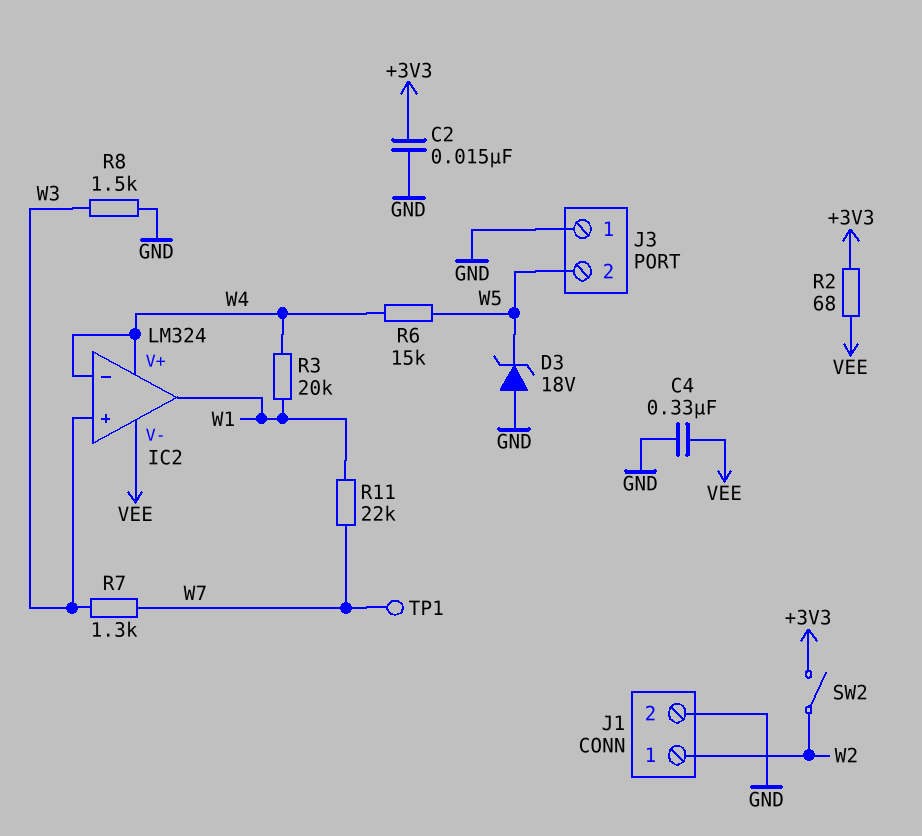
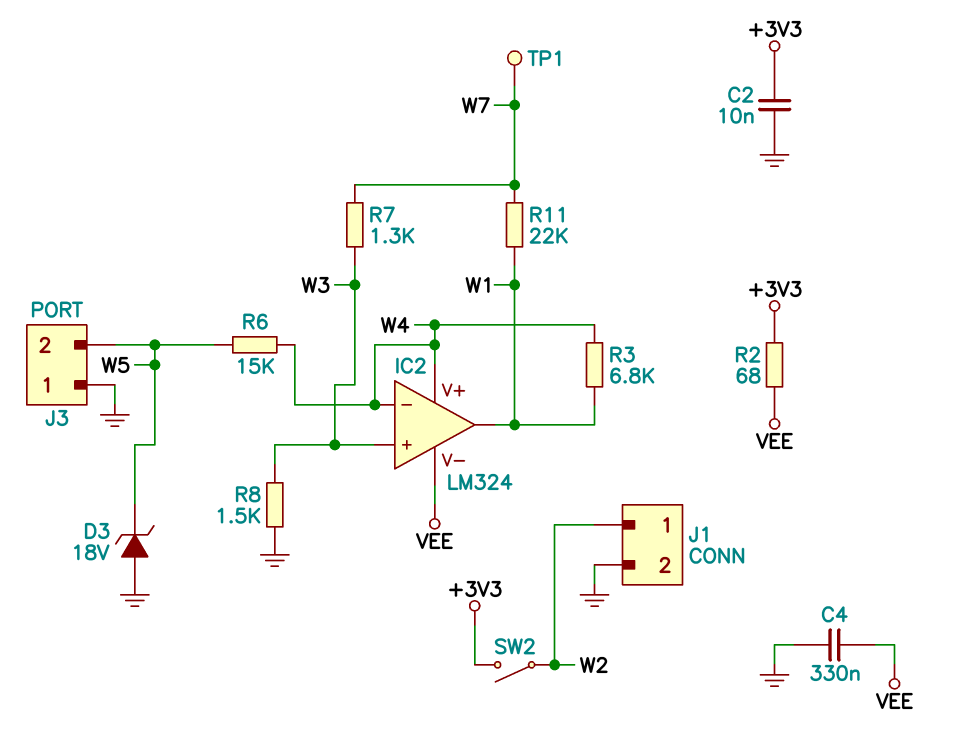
C2: 15nF (+3V3, GND) -> 10nF (+3V3, GND)
R3: 20k (W1, W4) -> 6.8k (W1, W4)

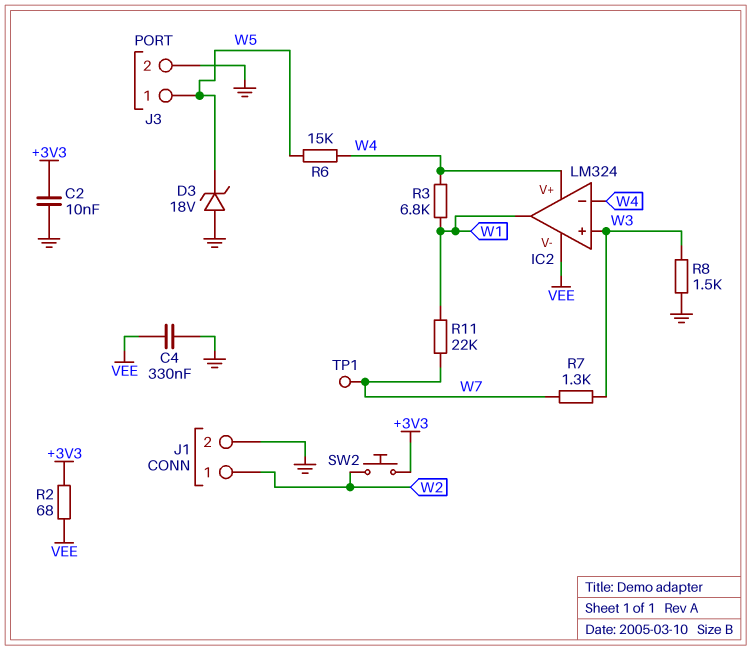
J3 pin 1: GND -> W5
J3 pin 2: W5 -> GND
SW2: switch (+3V3, W2) -> button (+3V3, W2)

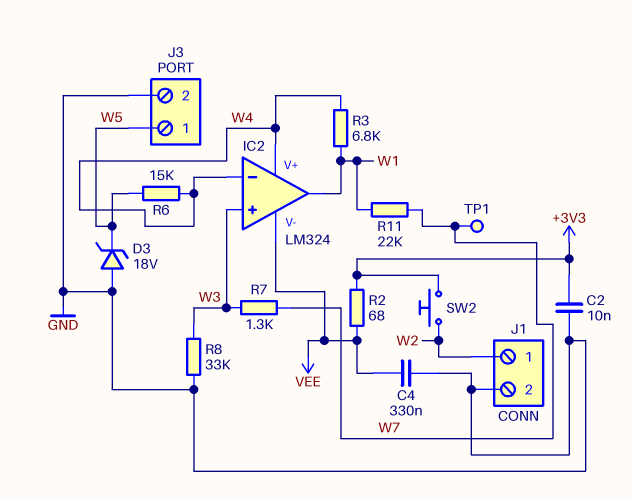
R8: 1.5k (GND, W3) -> 33k (GND, W3)

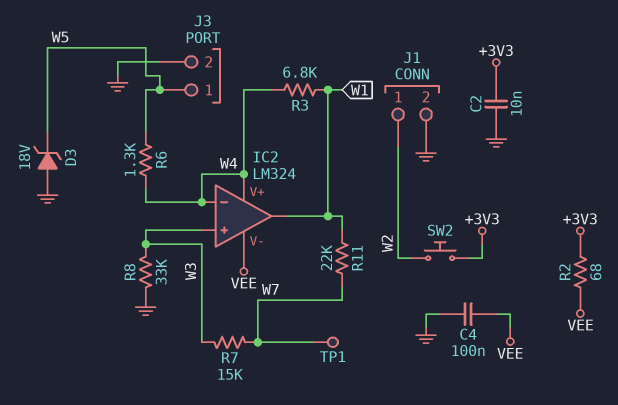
C4: 330nF (GND, VEE) -> 100nF (GND, VEE)
R6: 15k (W4, W5) -> 1.3k (W4, W5)
R7: 1.3k (W3, W7) -> 15k (W3, W7)

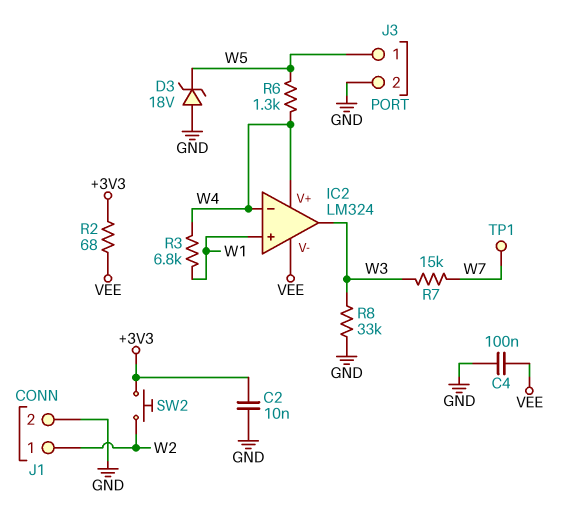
IC2 pin in+: W3 -> W1
IC2 pin out: W1 -> W3
R11: 22k (W1, W7) -> none

